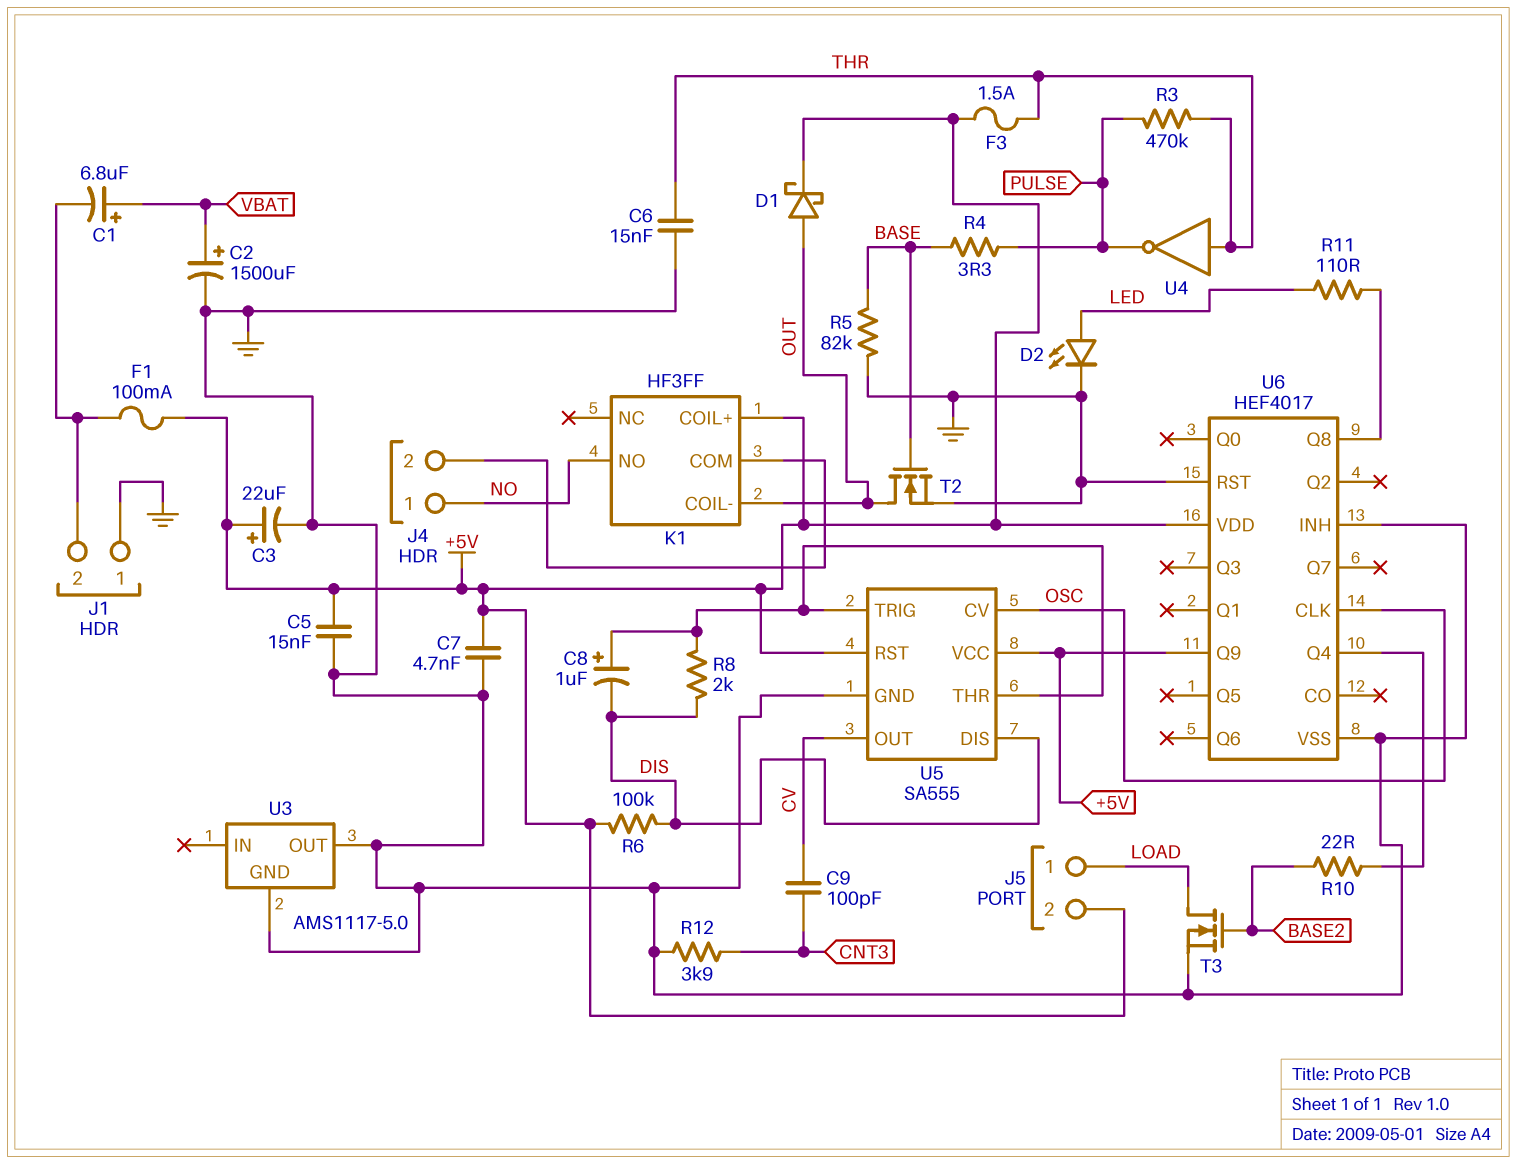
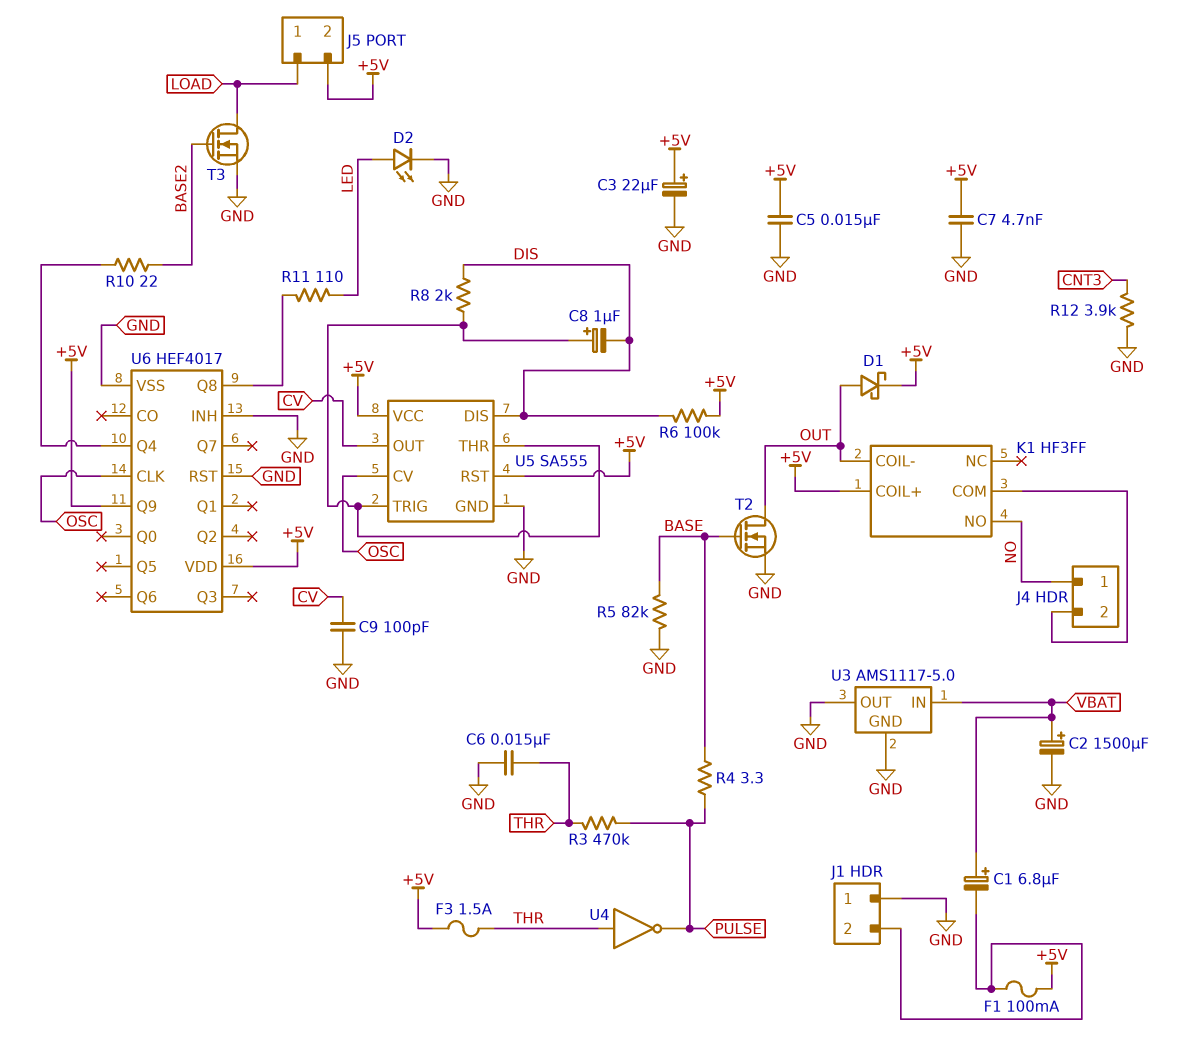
C9: 100pF (CNT3, CV) -> 100pF (CV, GND)
U3 pin IN: none -> VBAT

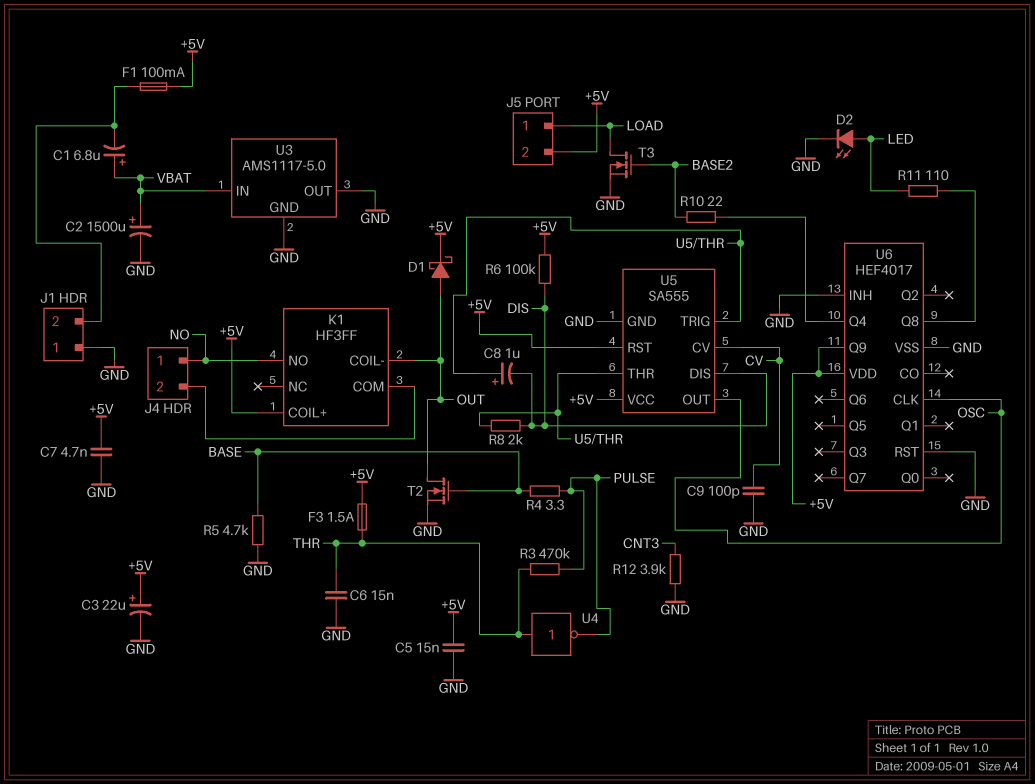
R5: 82k (BASE, GND) -> 4.7k (BASE, GND)
U5 pin CV: OSC -> CV
U5 pin OUT: CV -> OSC

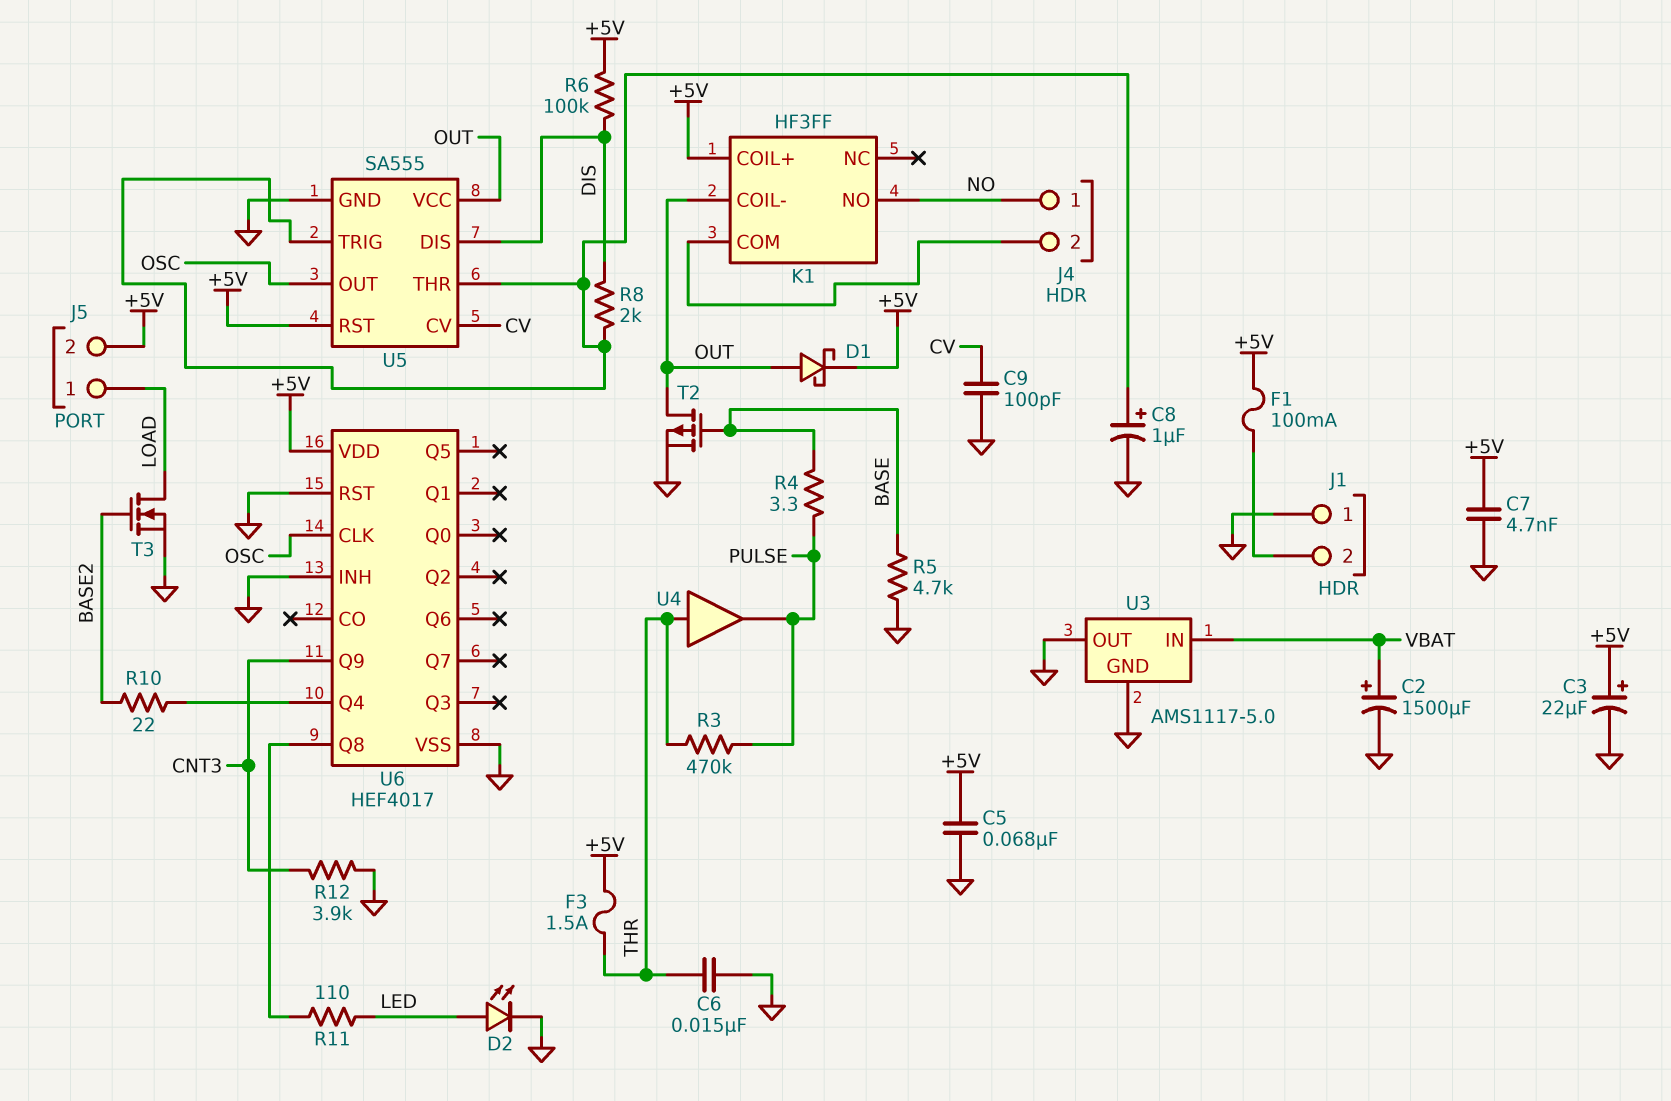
C1: 6.8uF (plus VBAT, minus J1/2) -> none
C5: 15nF (+5V, GND) -> 68nF (+5V, GND)
C8: 1uF (plus U5/THR, minus DIS) -> 1uF (plus U5/THR, minus GND)
T2: NMOS (G BASE, D OUT, S GND) -> PMOS (G BASE, D OUT, S GND)
U4: NOT (in THR, out PULSE) -> buffer (in THR, out PULSE)
U5 pin VCC: +5V -> OUT
U6 pin Q9: +5V -> CNT3

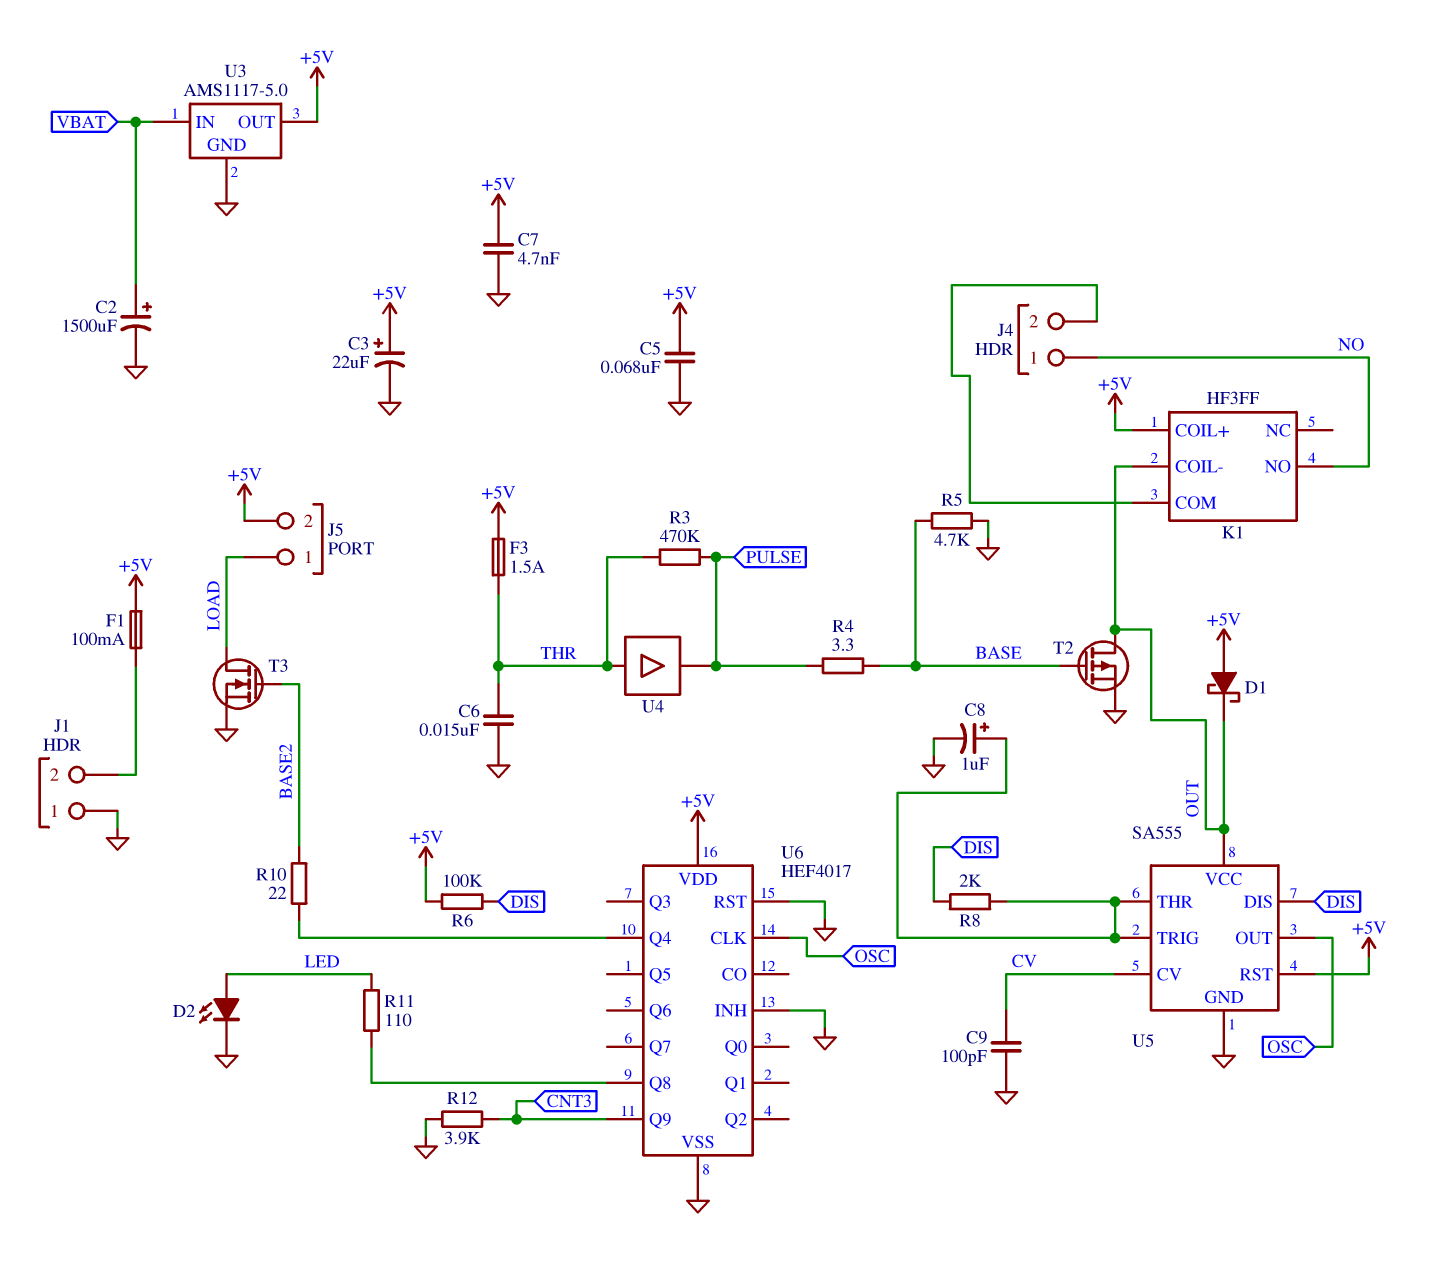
D1: schottky (A OUT, K +5V) -> schottky (A +5V, K OUT)
U3 pin OUT: GND -> +5V

